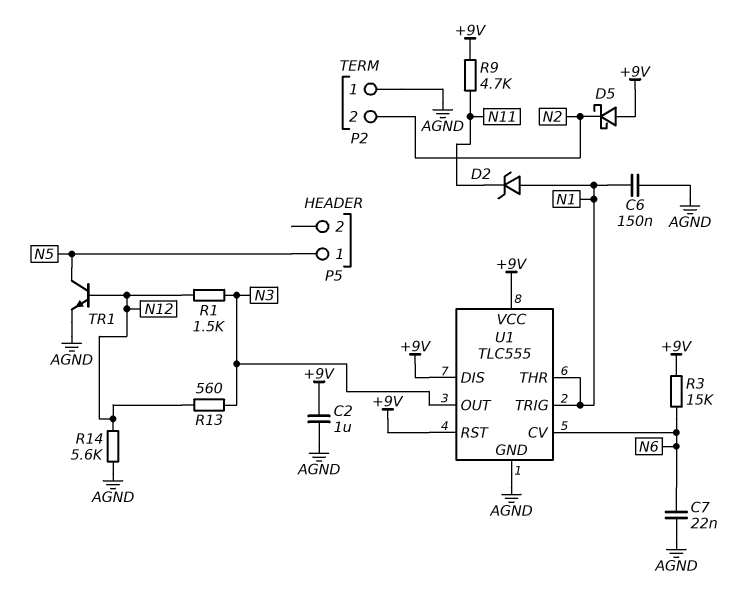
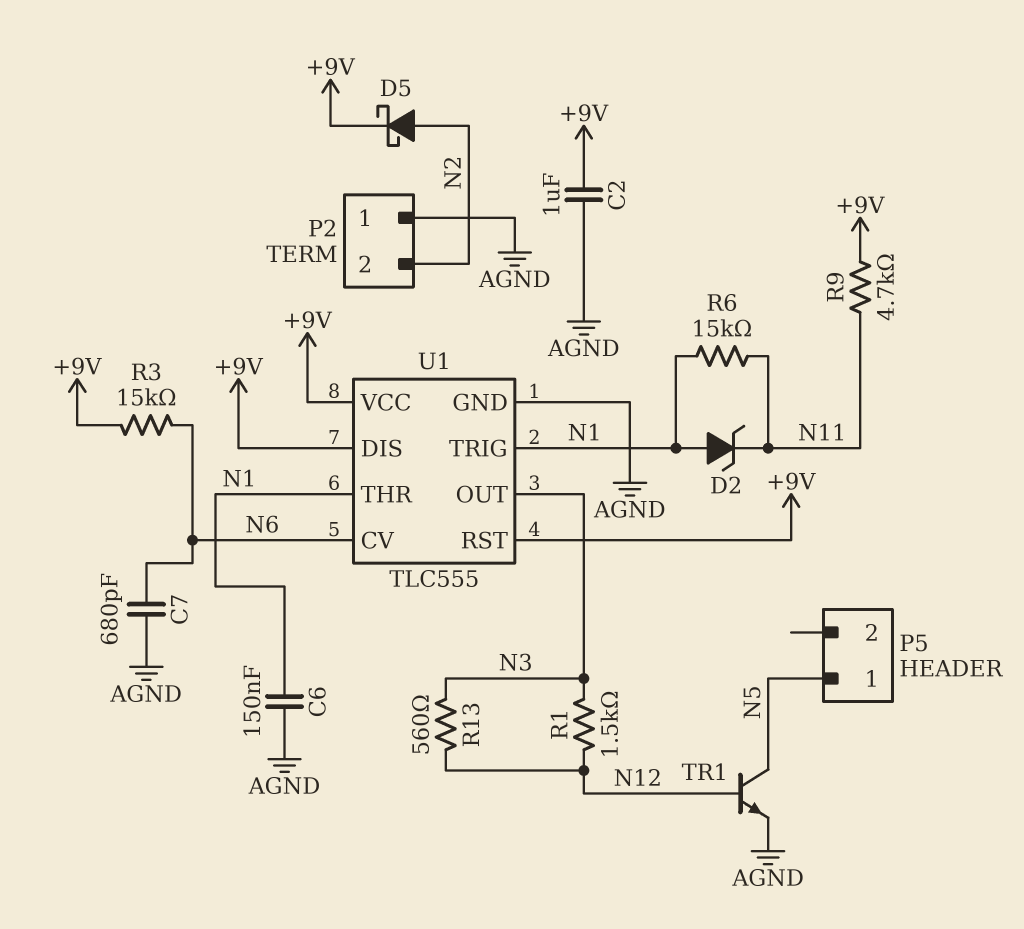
C7: 22nF (AGND, N6) -> 680pF (AGND, N6)
D5: schottky (A +9V, K N2) -> schottky (A N2, K +9V)
R6: none -> 15k (N1, N11)
R14: 5.6k (AGND, N12) -> none

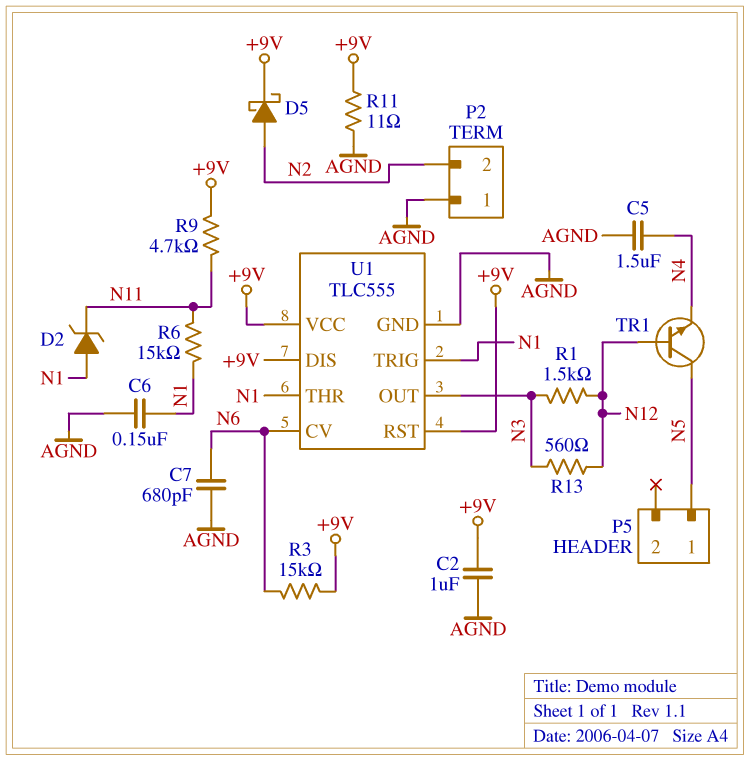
C5: none -> 1.5uF (AGND, N4)
R11: none -> 11 (+9V, AGND)
TR1: NPN (B N12, C N5, E AGND) -> NPN (B N12, C N5, E N4)

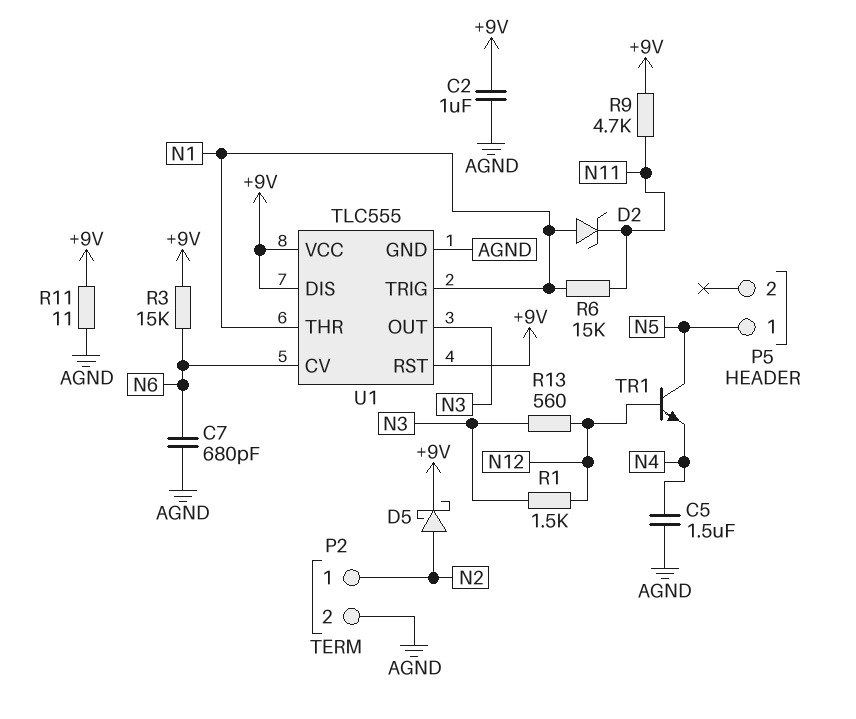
C6: 150nF (AGND, N1) -> none
P2 pin 1: AGND -> N2
P2 pin 2: N2 -> AGND

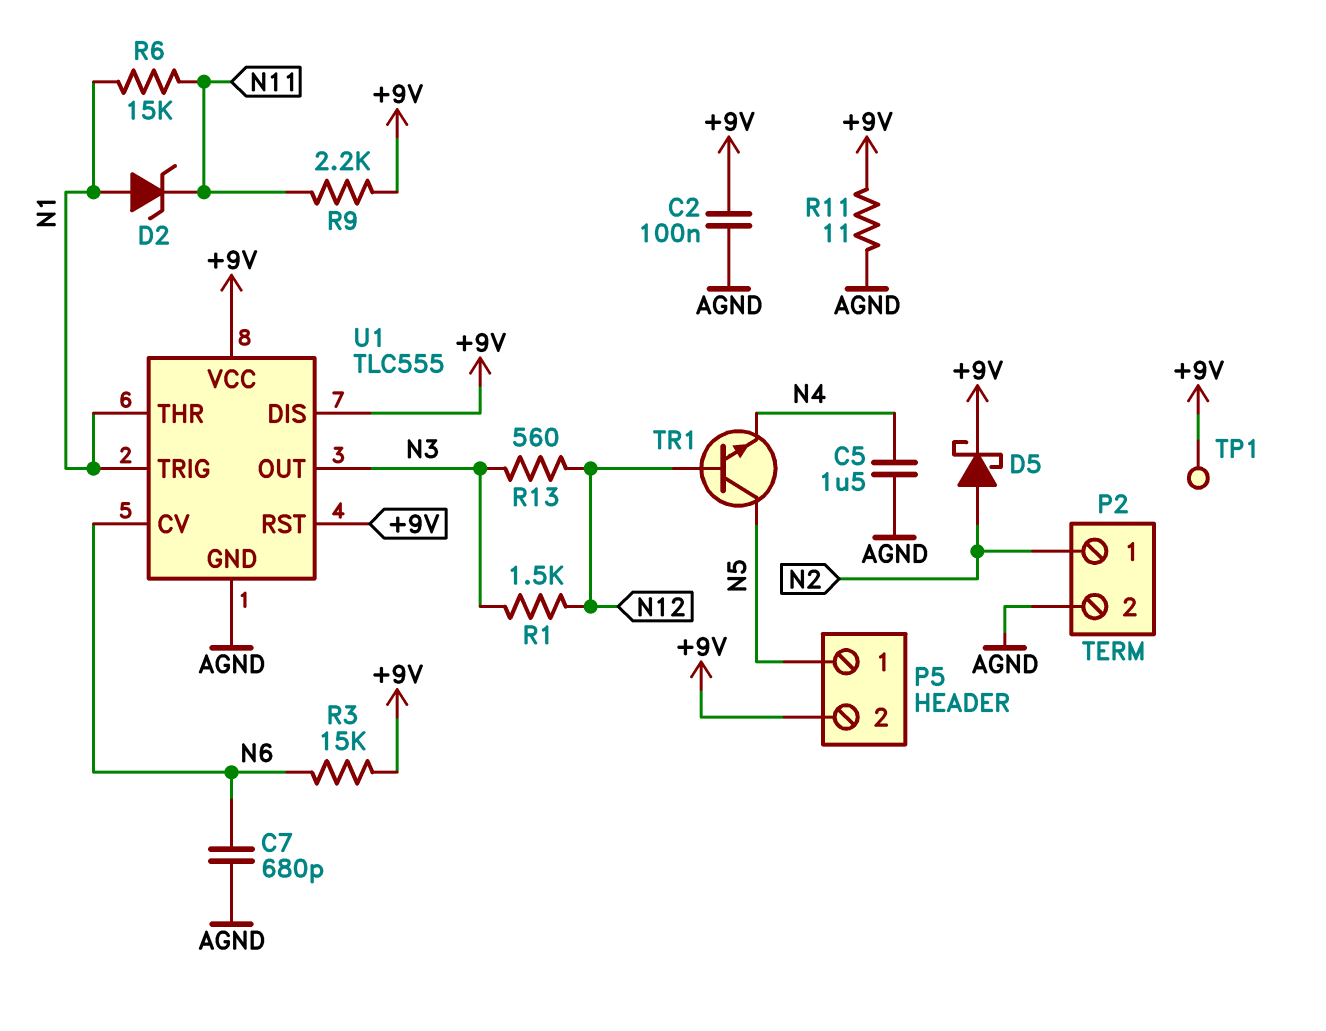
C2: 1uF (+9V, AGND) -> 100nF (+9V, AGND)
P5 pin 2: none -> +9V
R9: 4.7k (+9V, N11) -> 2.2k (+9V, N11)
TP1: none -> test point (+9V)

